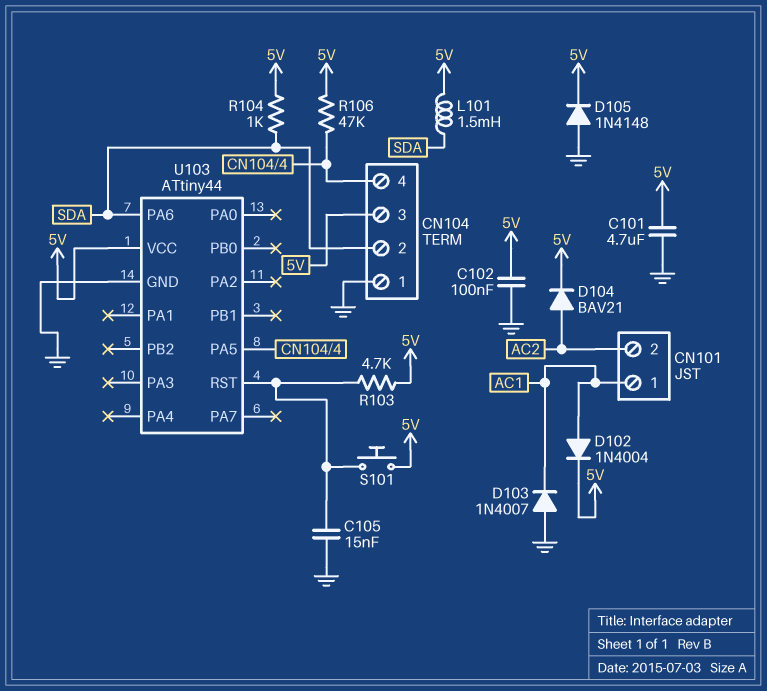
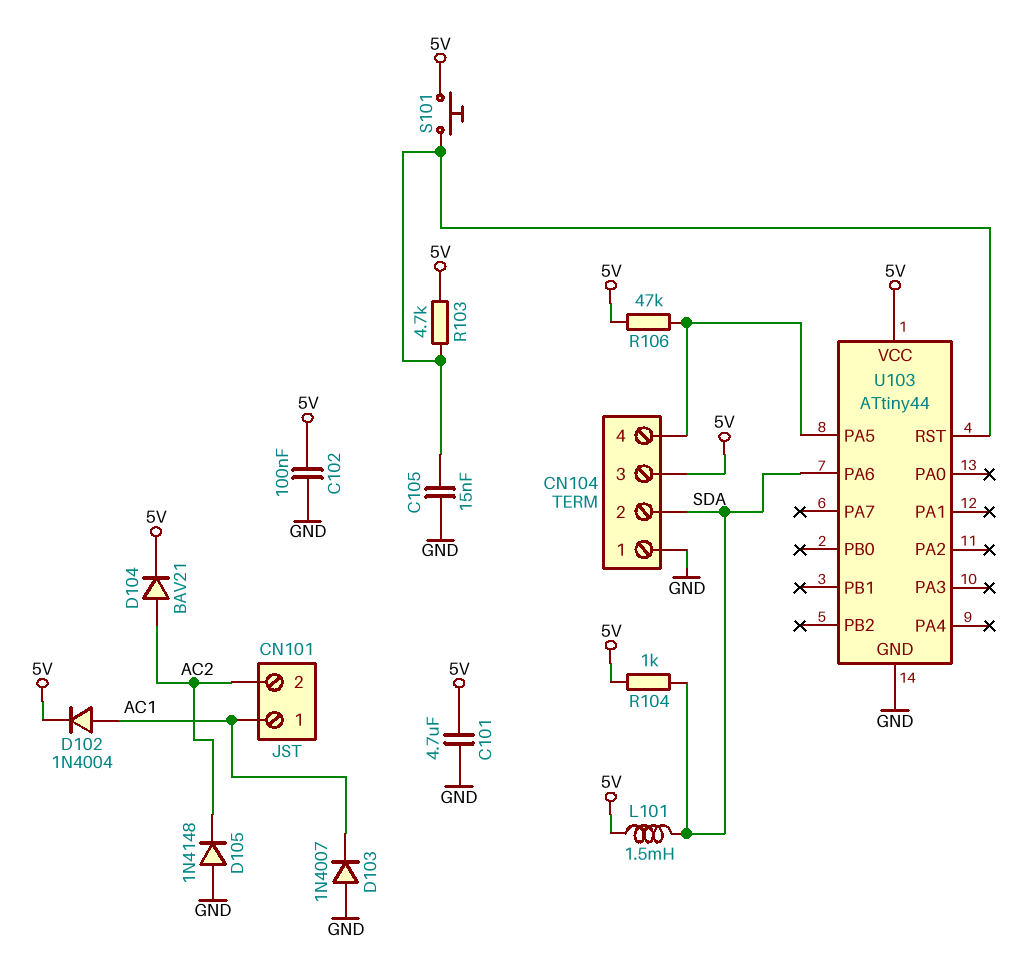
D105: diode 1N4148 (A GND, K 5V) -> diode 1N4148 (A GND, K AC2)

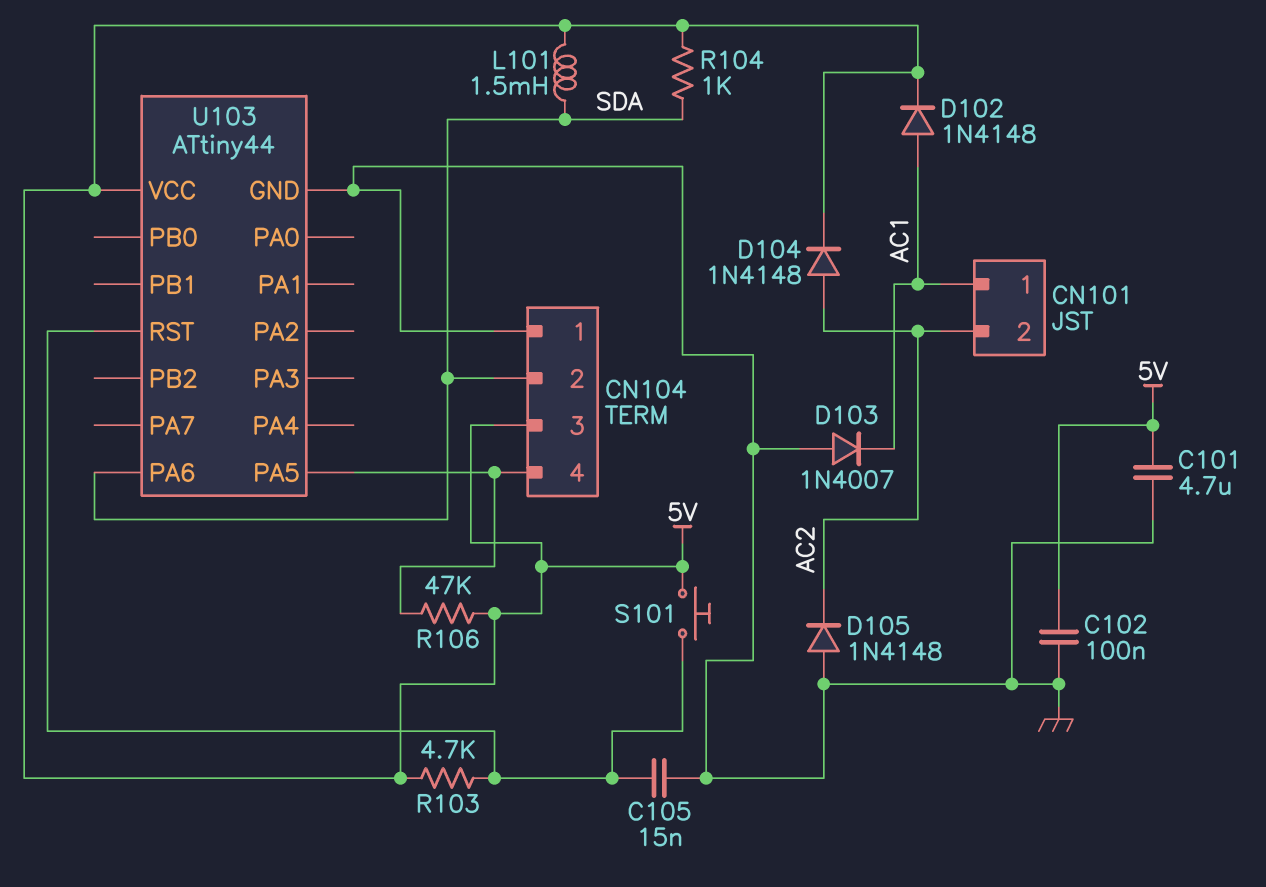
D102: diode 1N4004 (A AC1, K 5V) -> diode 1N4148 (A AC1, K 5V)
D104: diode BAV21 (A AC2, K 5V) -> diode 1N4148 (A AC2, K 5V)

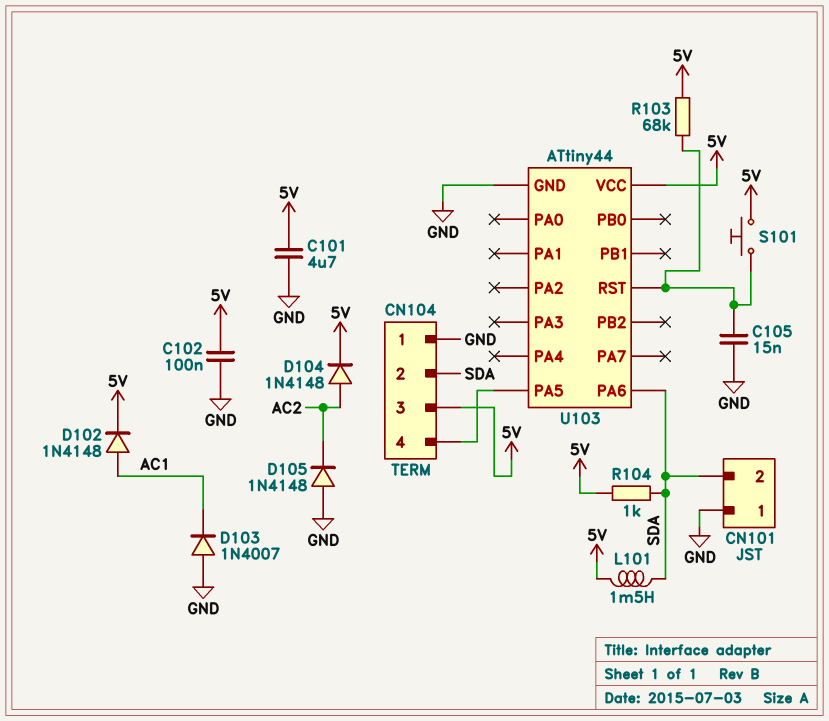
CN101 pin 1: AC1 -> GND
CN101 pin 2: AC2 -> SDA
R103: 4.7k (5V, U103/RST) -> 68k (5V, U103/RST)
R106: 47k (5V, CN104/4) -> none

